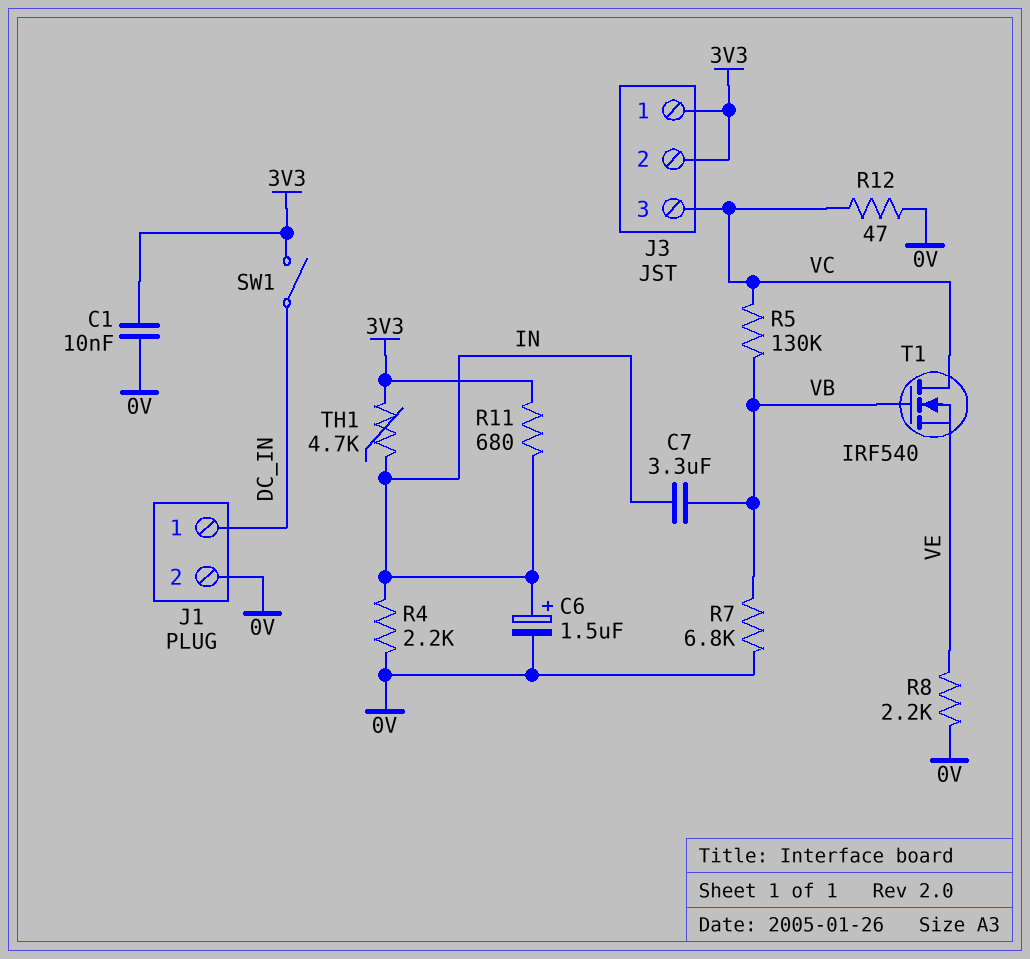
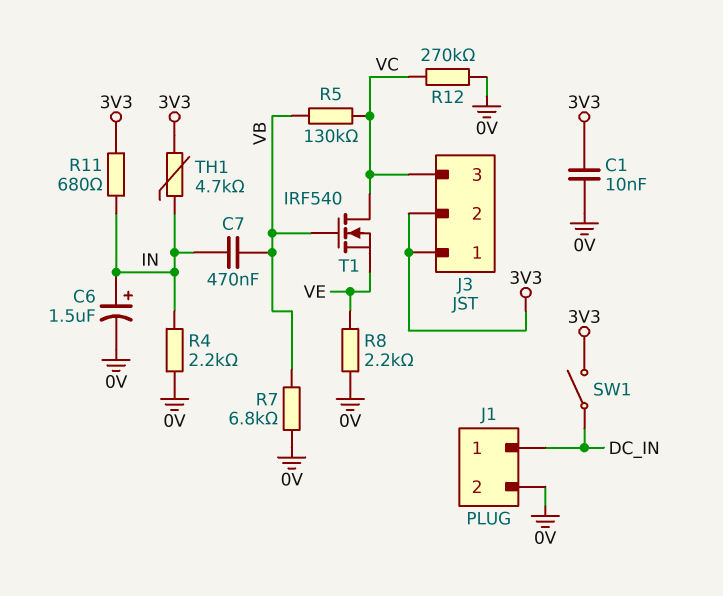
C7: 3.3uF (IN, VB) -> 470nF (IN, VB)
R12: 47 (0V, VC) -> 270k (0V, VC)

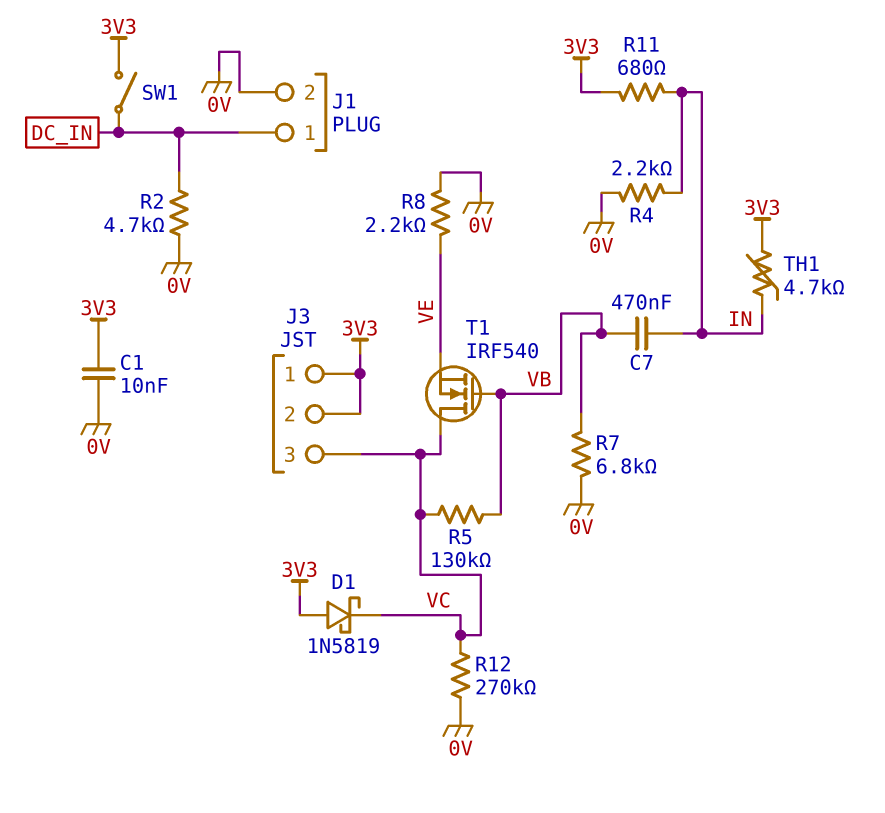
C6: 1.5uF (plus IN, minus 0V) -> none
D1: none -> schottky 1N5819 (A 3V3, K VC)
R2: none -> 4.7k (0V, DC_IN)

